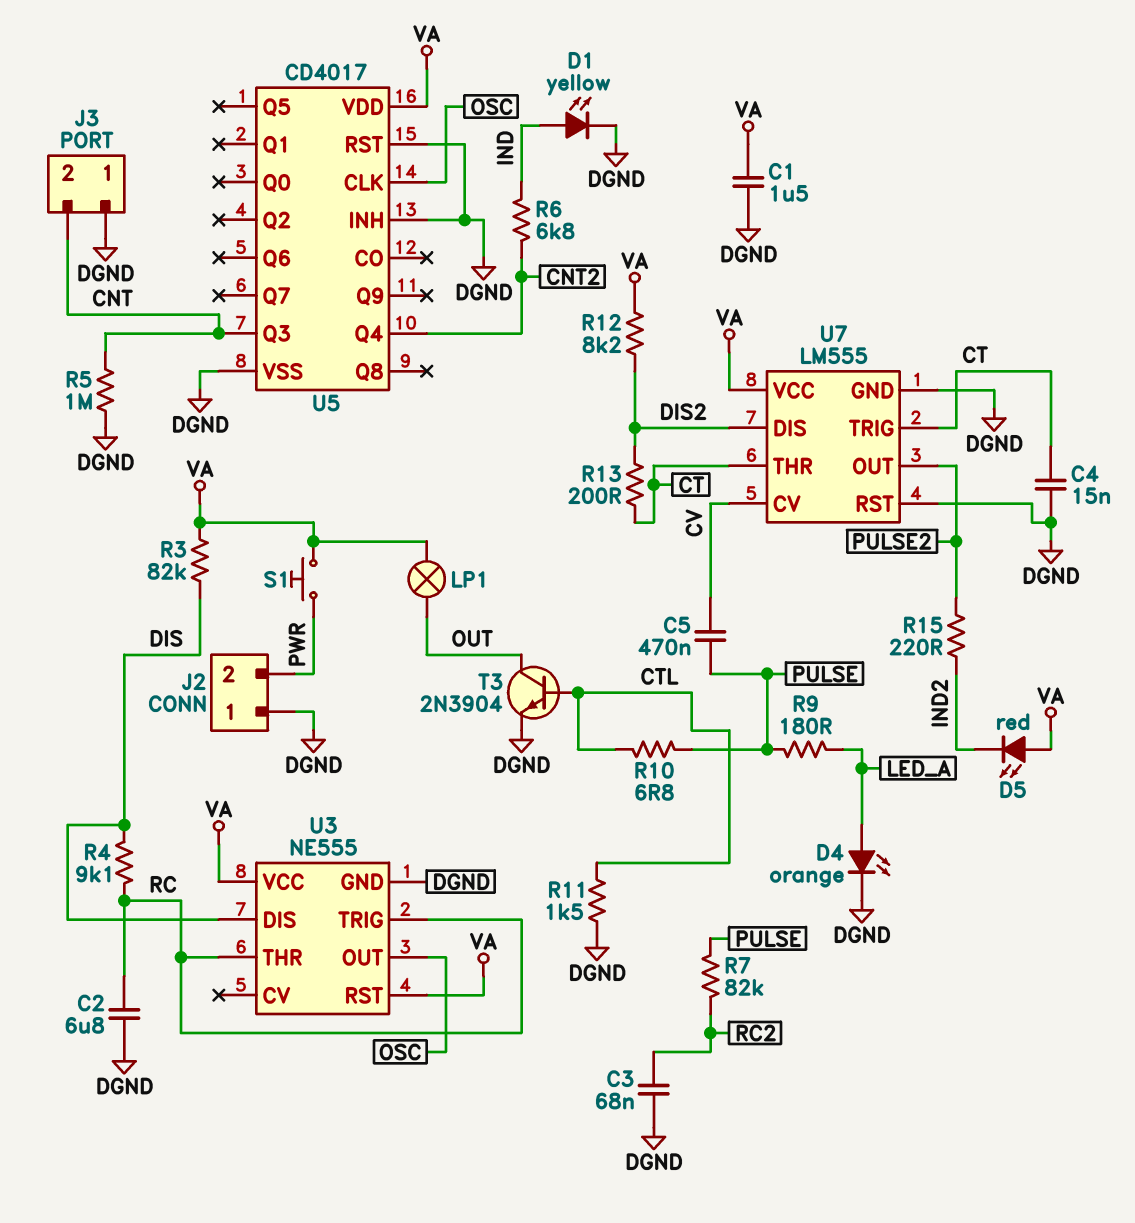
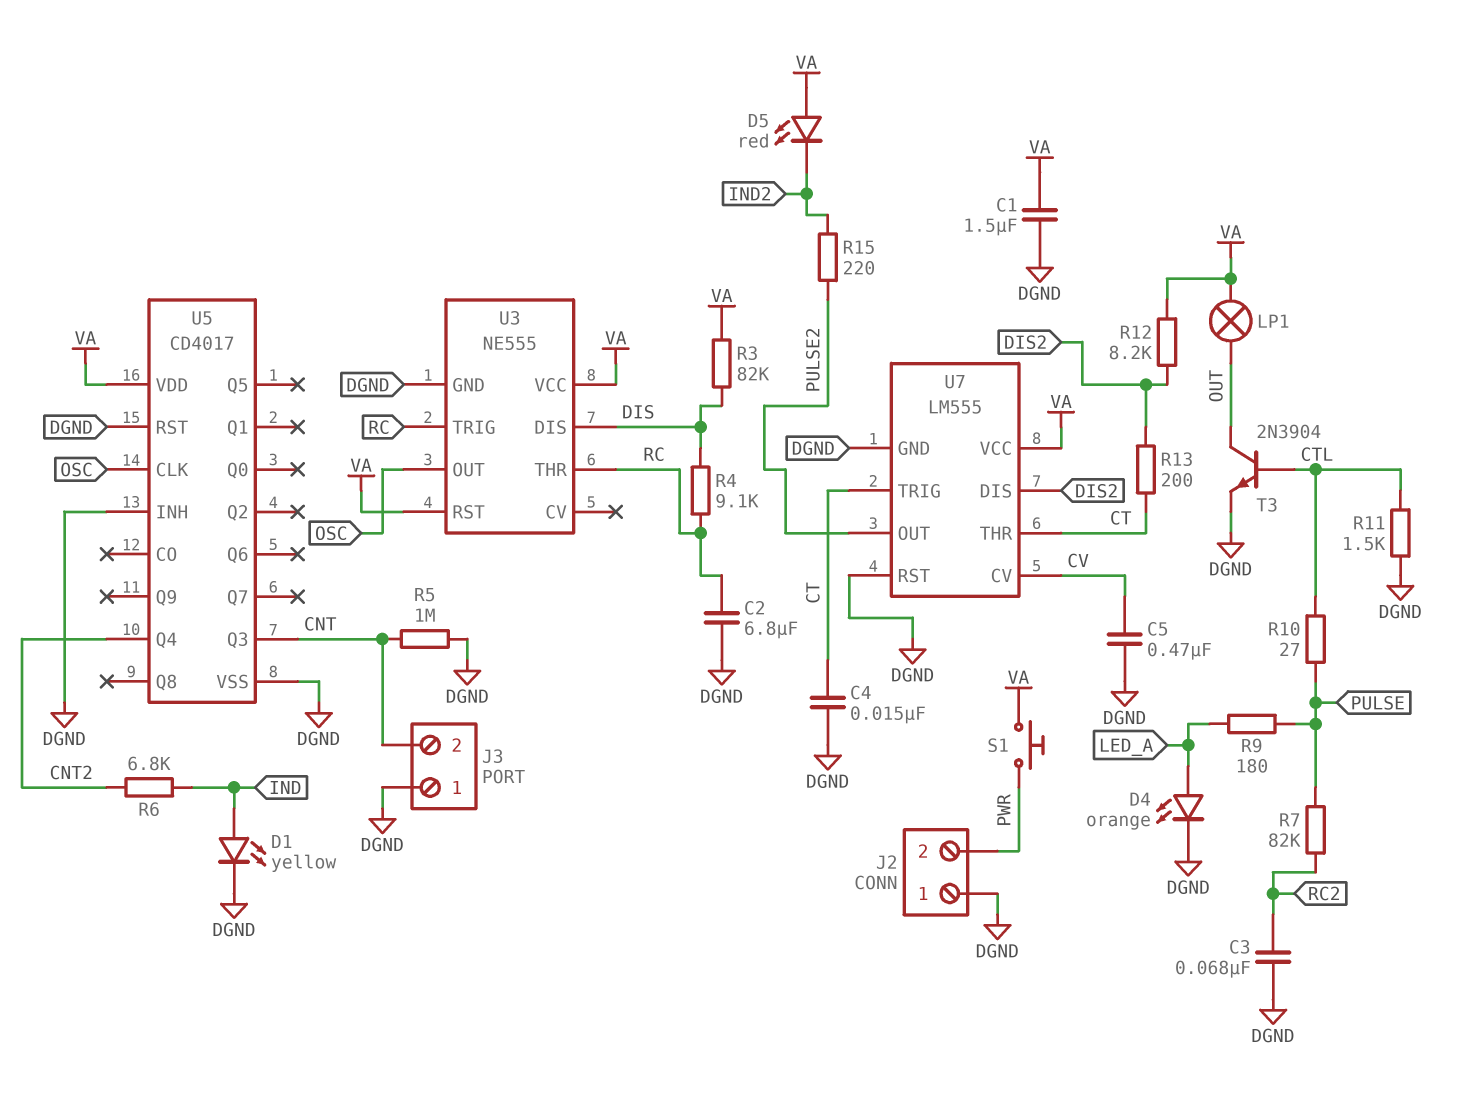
C5: 470nF (CV, PULSE) -> 470nF (CV, DGND)
R10: 6.8 (CTL, PULSE) -> 27 (CTL, PULSE)

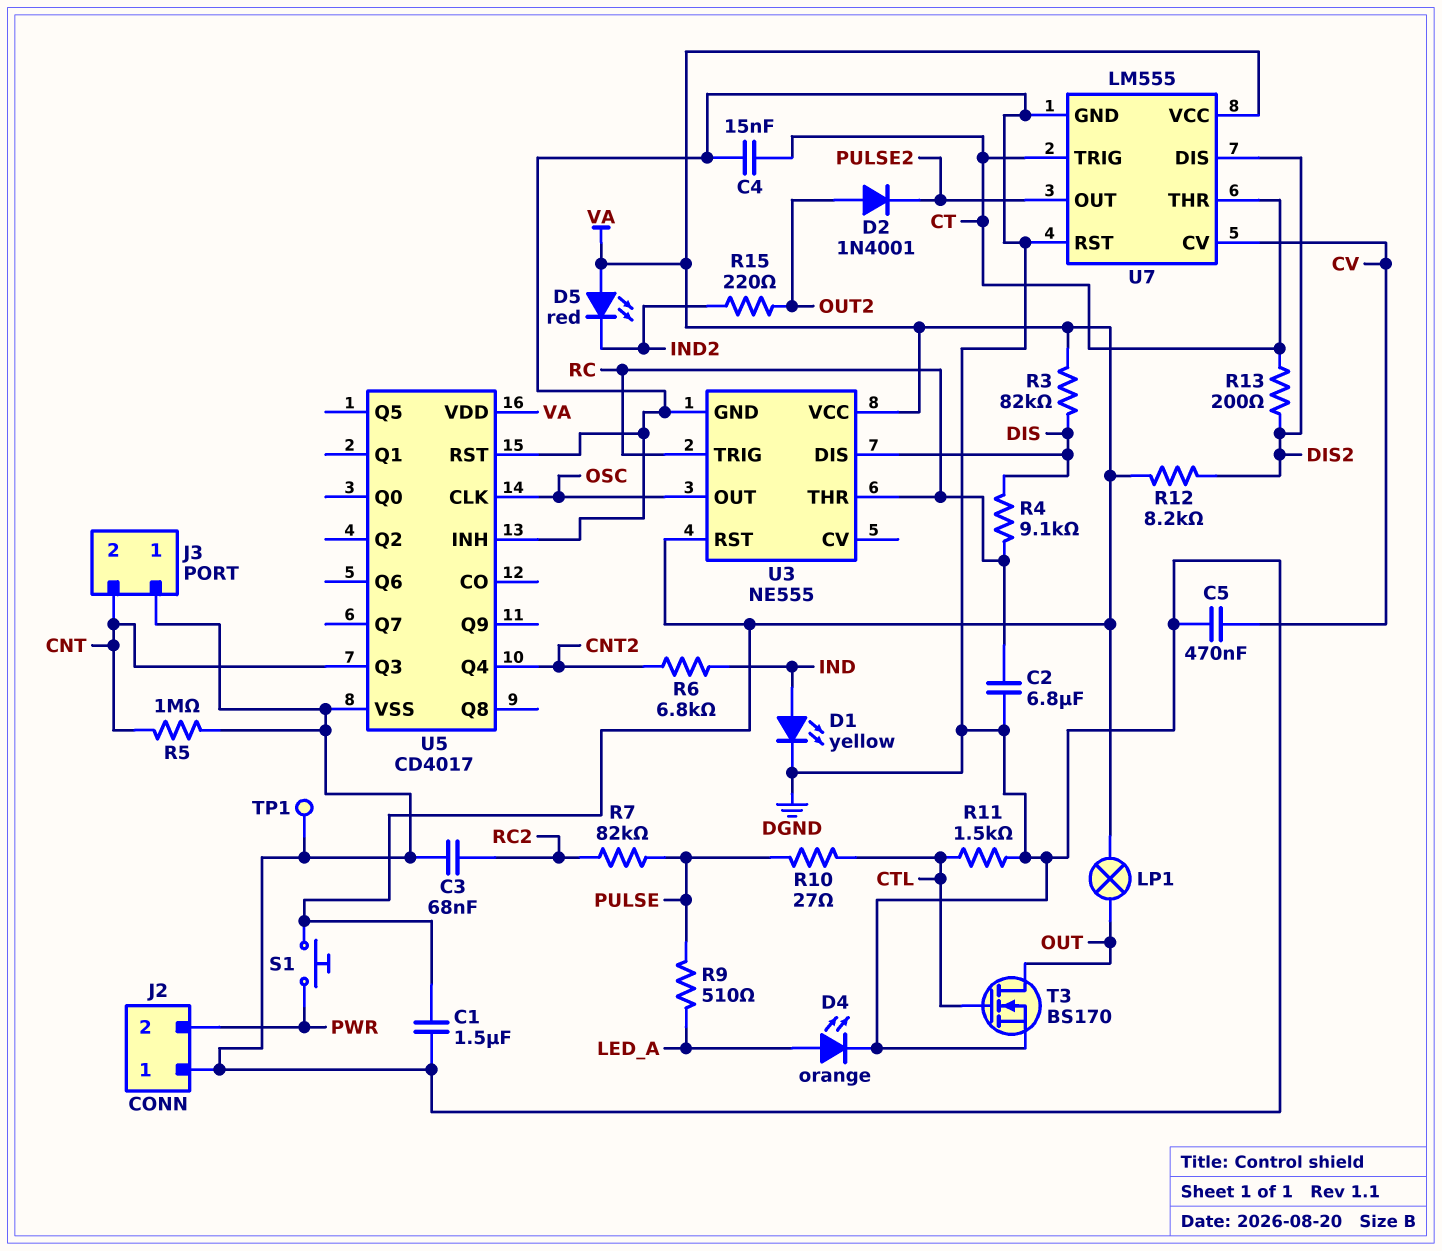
D2: none -> diode 1N4001 (A OUT2, K PULSE2)
R9: 180 (LED_A, PULSE) -> 510 (LED_A, PULSE)
R15: 220 (IND2, PULSE2) -> 220 (IND2, OUT2)
T3: NPN 2N3904 (B CTL, C OUT, E DGND) -> NMOS BS170 (G CTL, D OUT, S DGND)
TP1: none -> test point (DGND)

